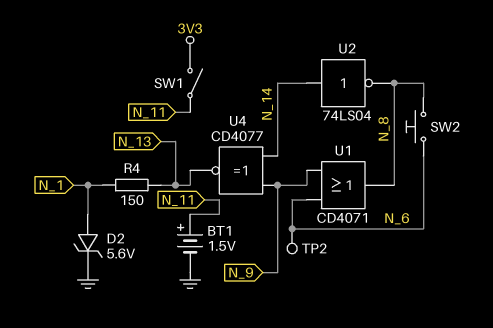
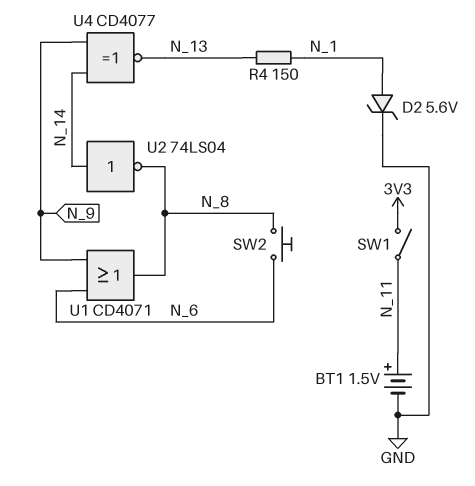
TP2: test point (N_6) -> none

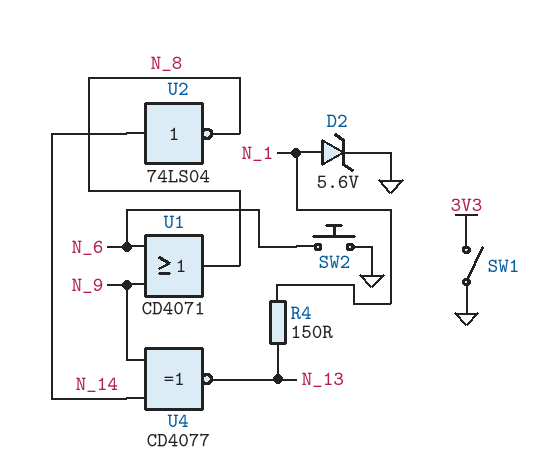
BT1: 1.5V (plus N_11, minus GND) -> none
SW1: switch (3V3, N_11) -> switch (3V3, GND)
SW2: button (N_6, N_8) -> button (GND, N_6)

